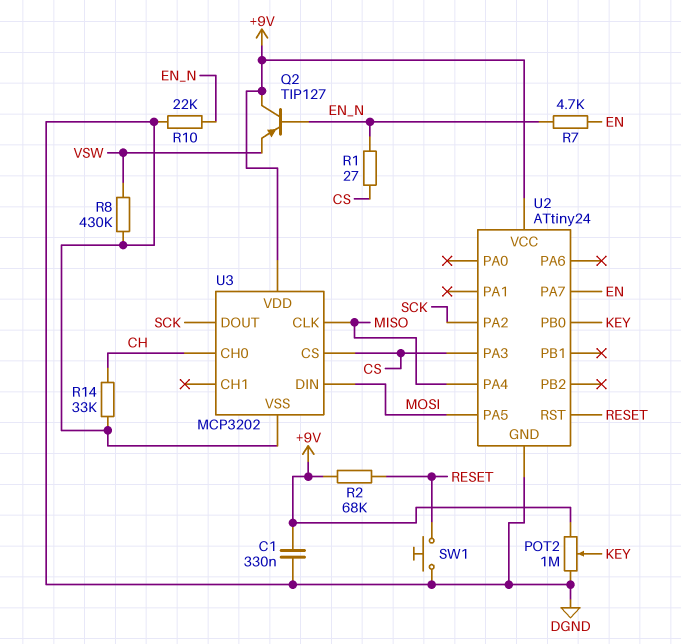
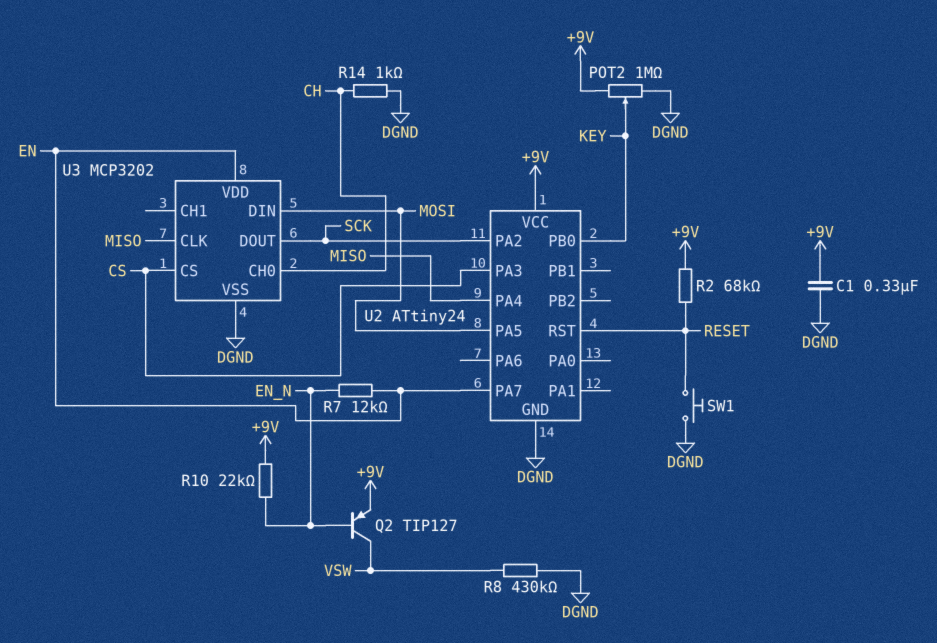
Q2: PNP TIP127 (B EN_N, C +9V, E VSW) -> PNP TIP127 (B EN_N, C VSW, E +9V)
R1: 27 (CS, EN_N) -> none
R7: 4.7k (EN, EN_N) -> 12k (EN, EN_N)
R10: 22k (DGND, EN_N) -> 22k (+9V, EN_N)
R14: 33k (CH, DGND) -> 1k (CH, DGND)
U3 pin VDD: +9V -> EN

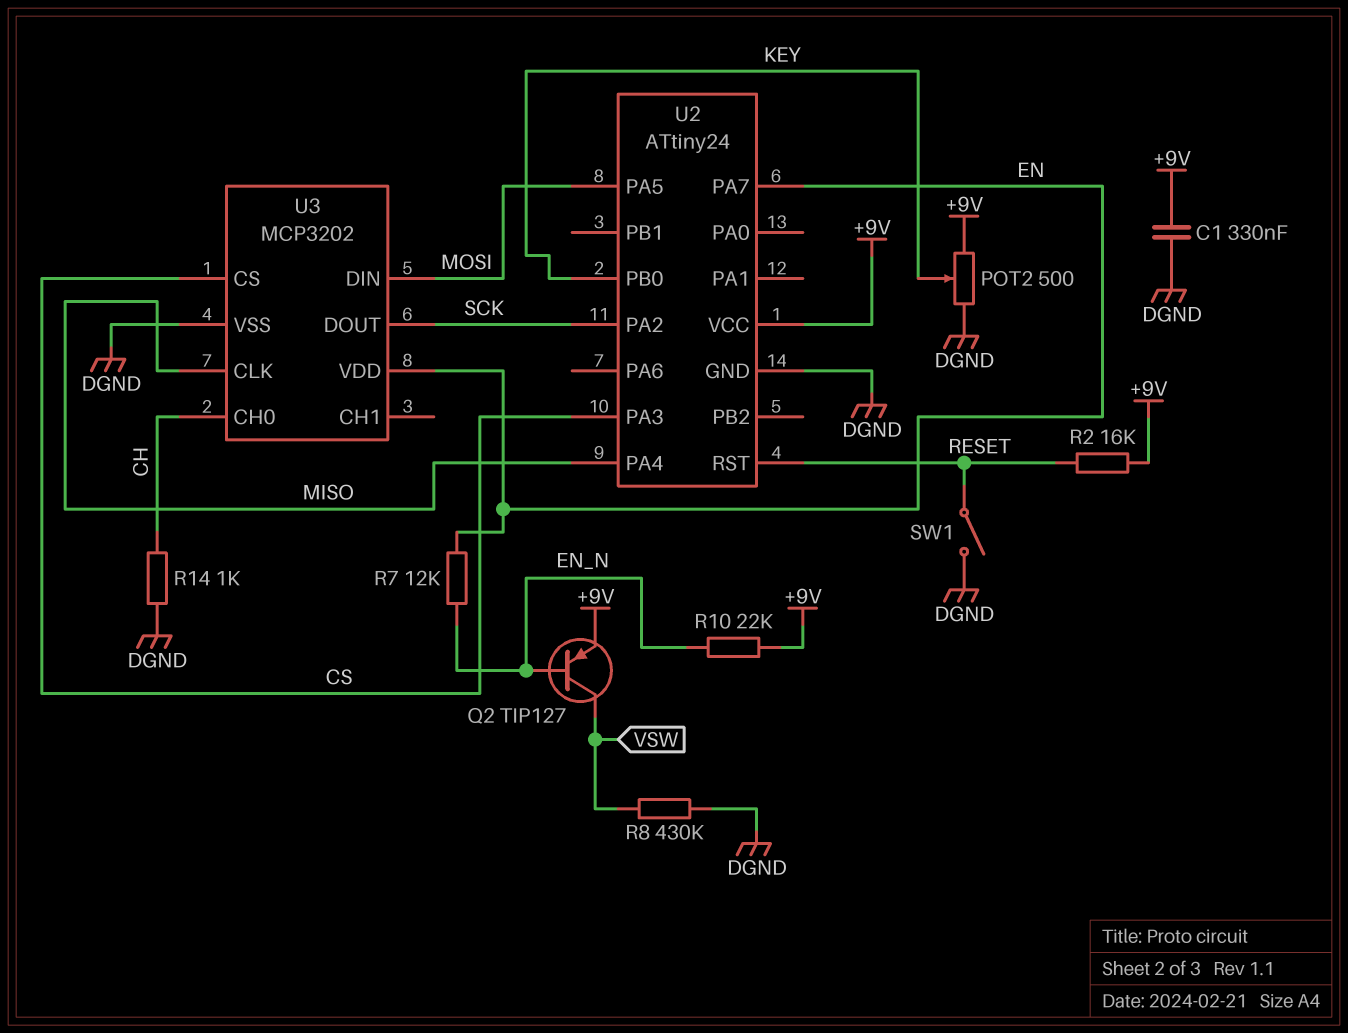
POT2: 1M (+9V, DGND, wiper KEY) -> 500 (+9V, DGND, wiper KEY)
R2: 68k (+9V, RESET) -> 16k (+9V, RESET)
SW1: button (DGND, RESET) -> switch (DGND, RESET)

